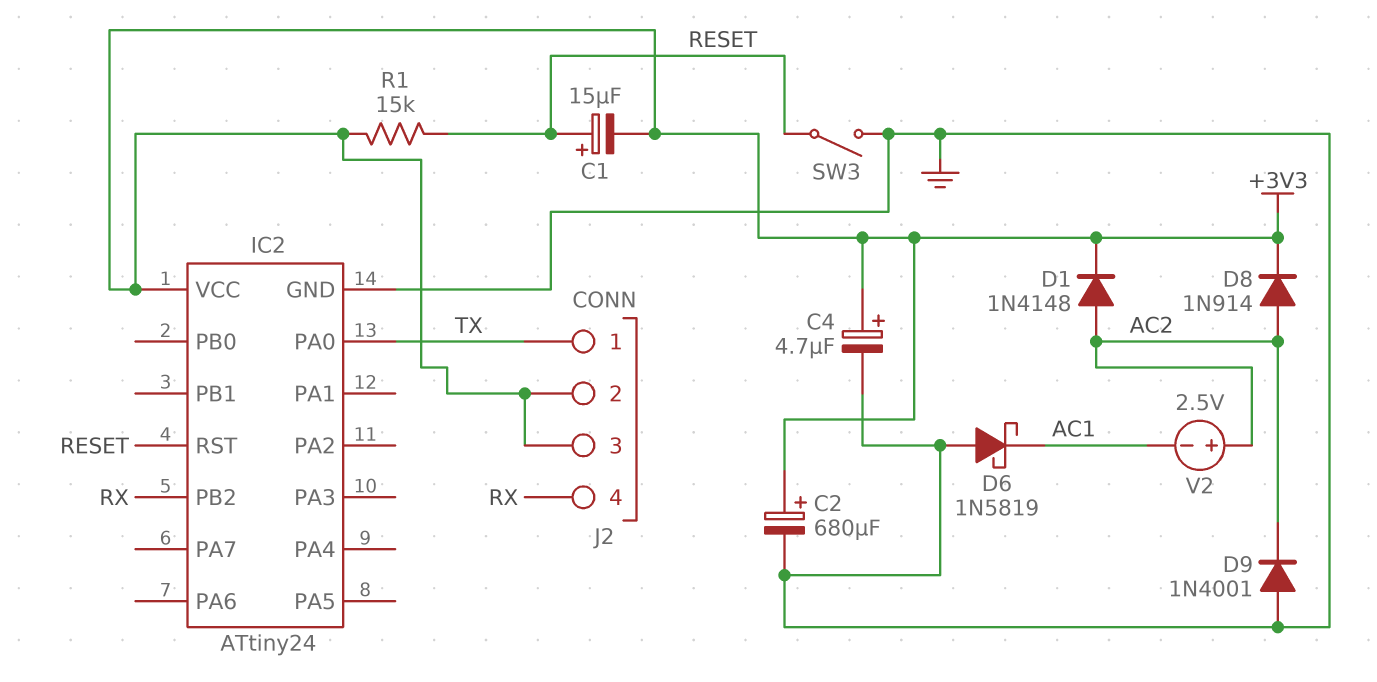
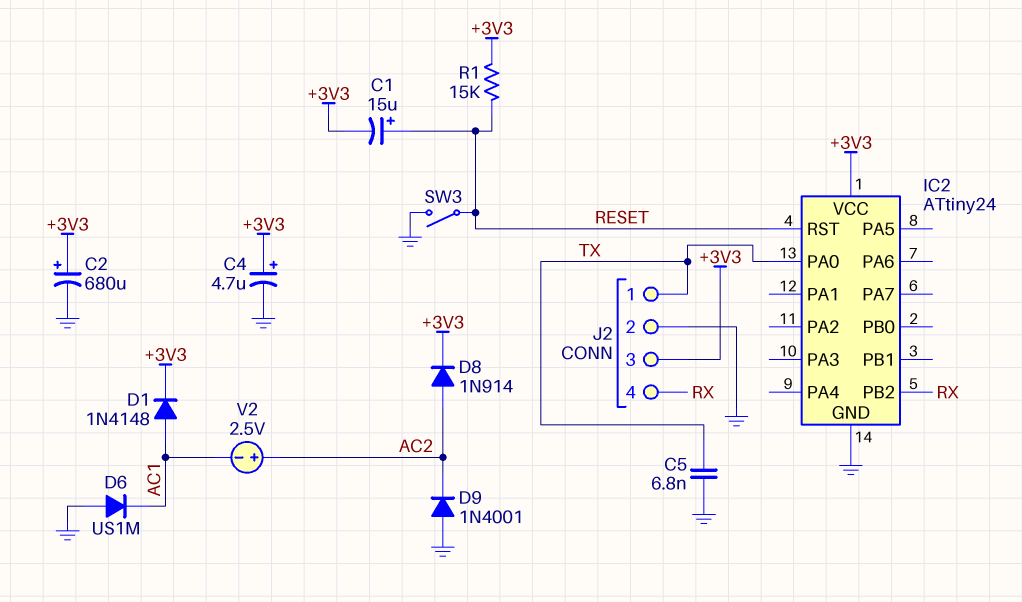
C5: none -> 6.8nF (GND, TX)
D1: diode 1N4148 (A AC2, K +3V3) -> diode 1N4148 (A AC1, K +3V3)
D6: schottky 1N5819 (A GND, K AC1) -> diode US1M (A GND, K AC1)
J2 pin 2: +3V3 -> GND

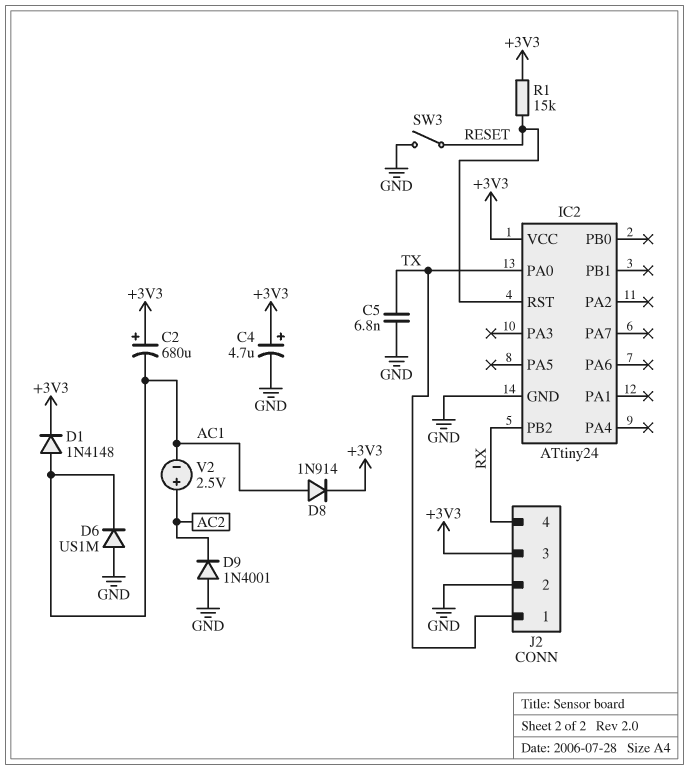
C1: 15uF (plus RESET, minus +3V3) -> none
C2: 680uF (plus +3V3, minus GND) -> 680uF (plus +3V3, minus AC1)
D8: diode 1N914 (A AC2, K +3V3) -> diode 1N914 (A AC1, K +3V3)

